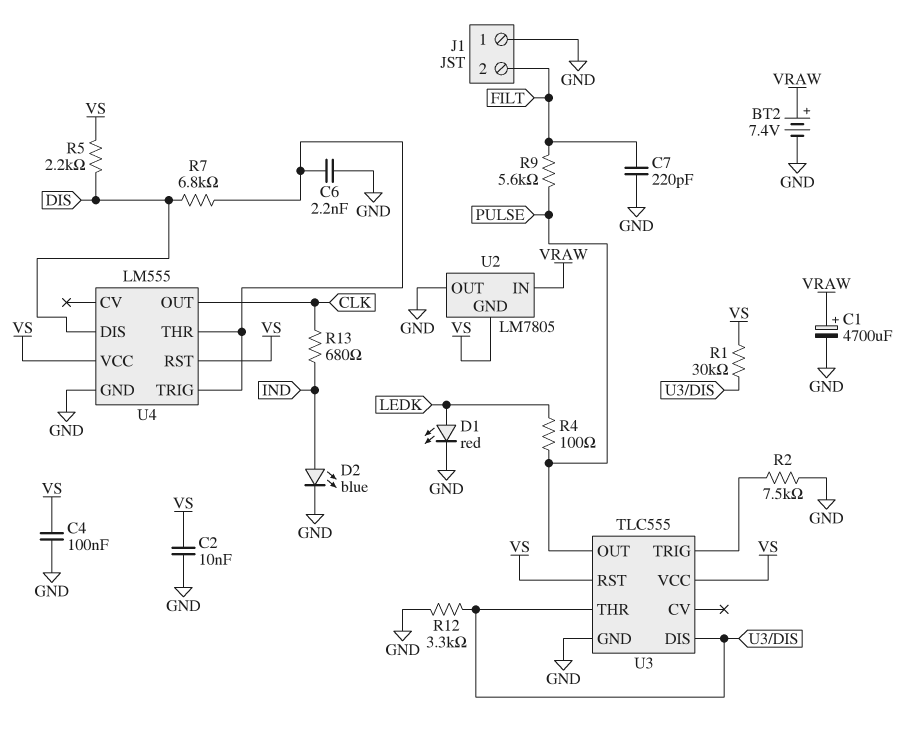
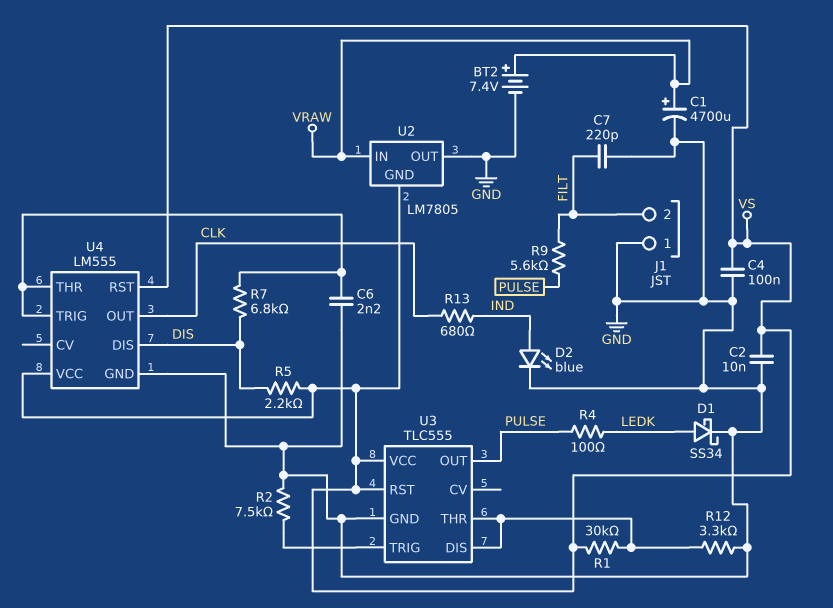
D1: LED red (A LEDK, K GND) -> schottky SS34 (A LEDK, K GND)

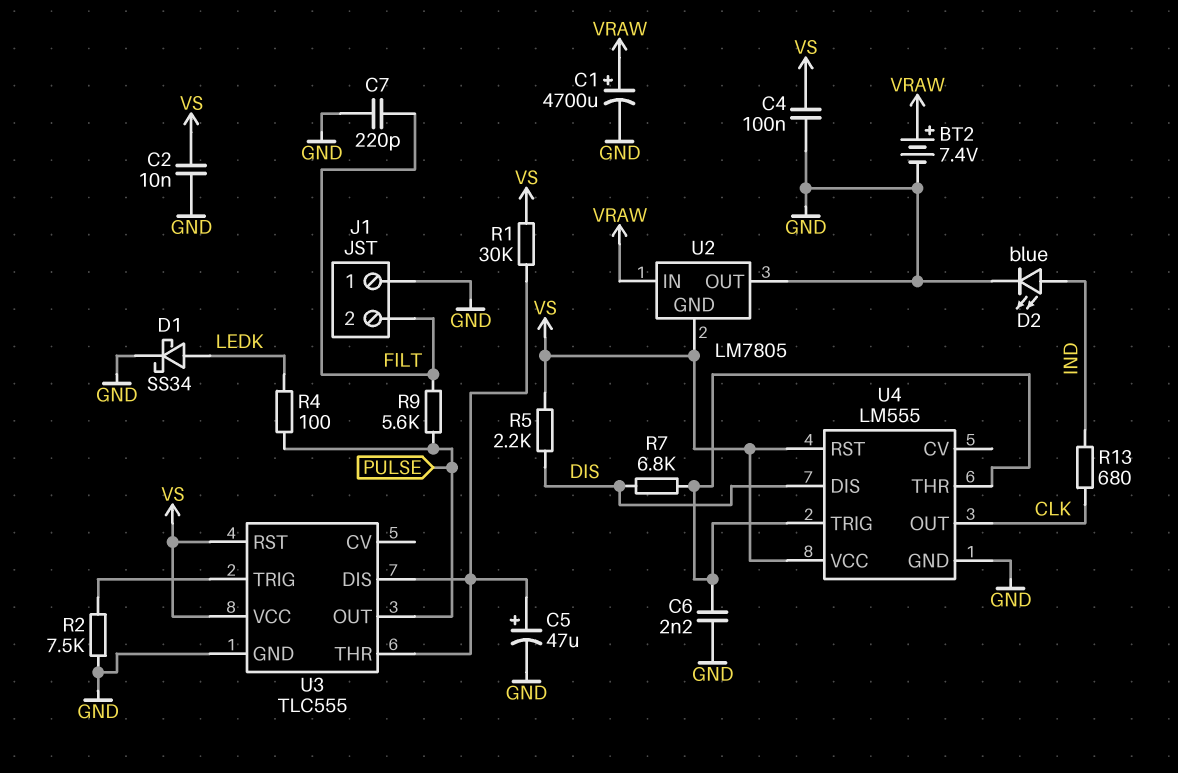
C5: none -> 47uF (plus U3/DIS, minus GND)
R12: 3.3k (GND, U3/DIS) -> none

